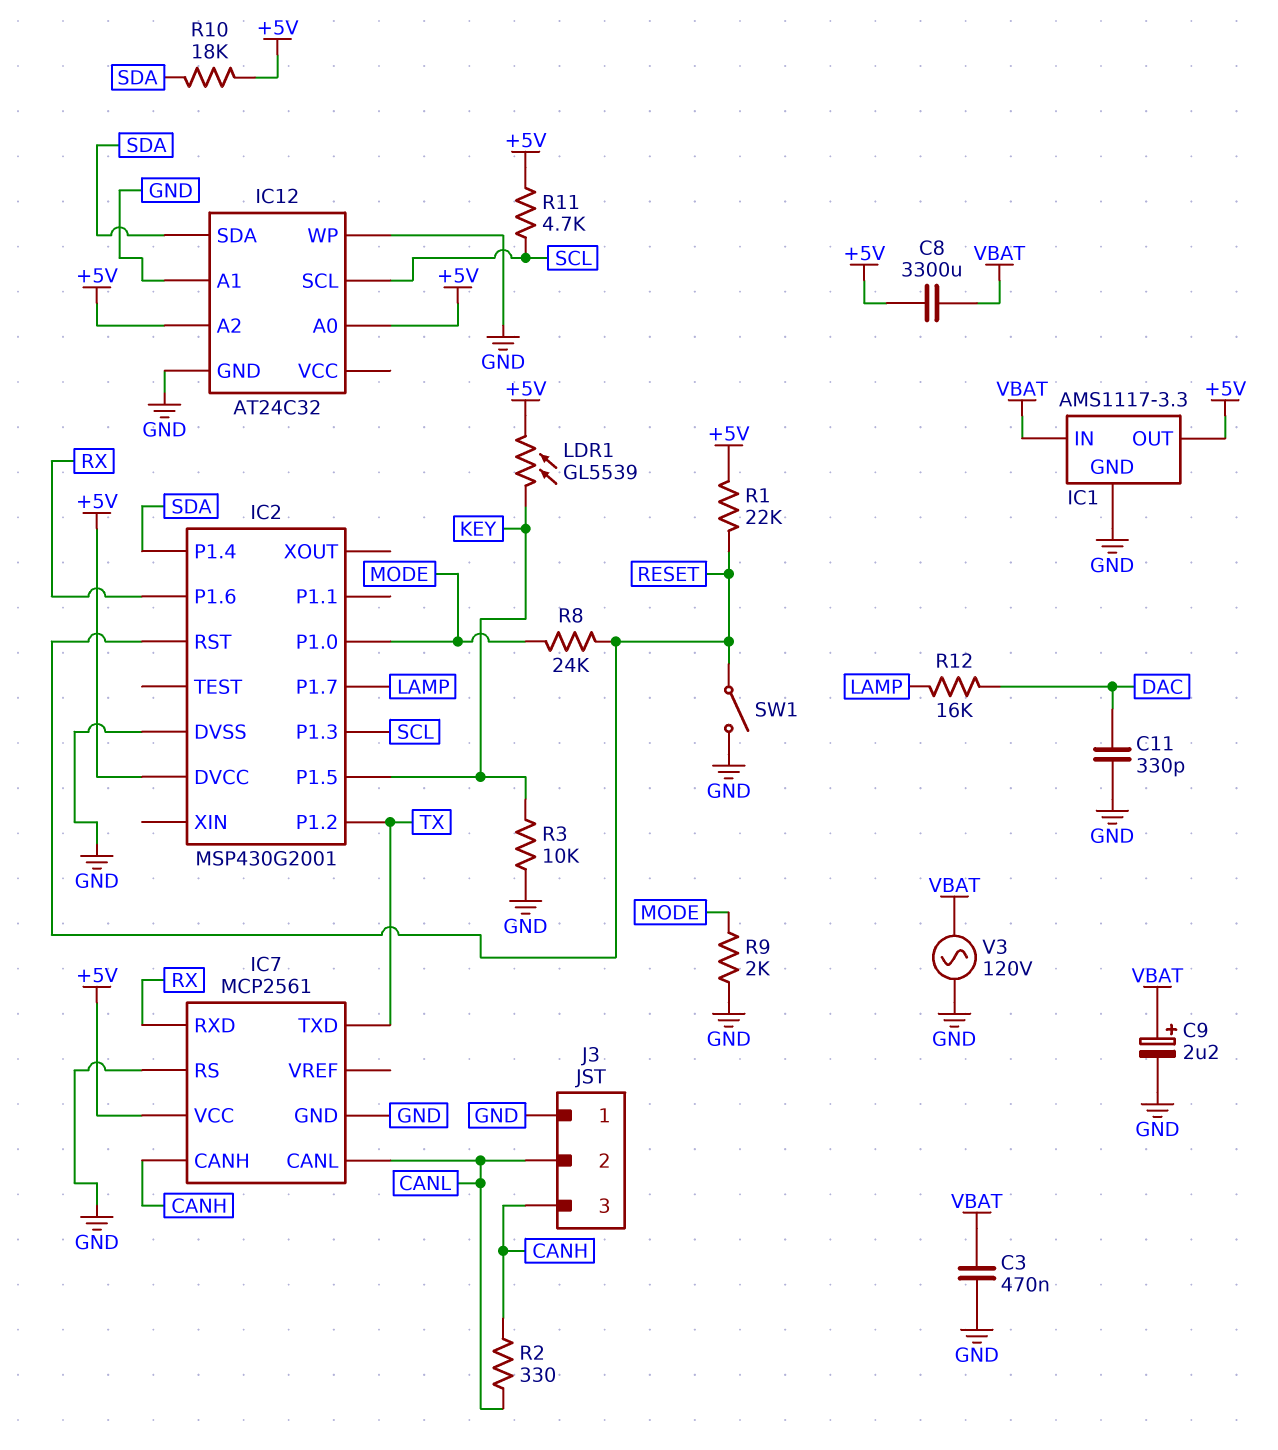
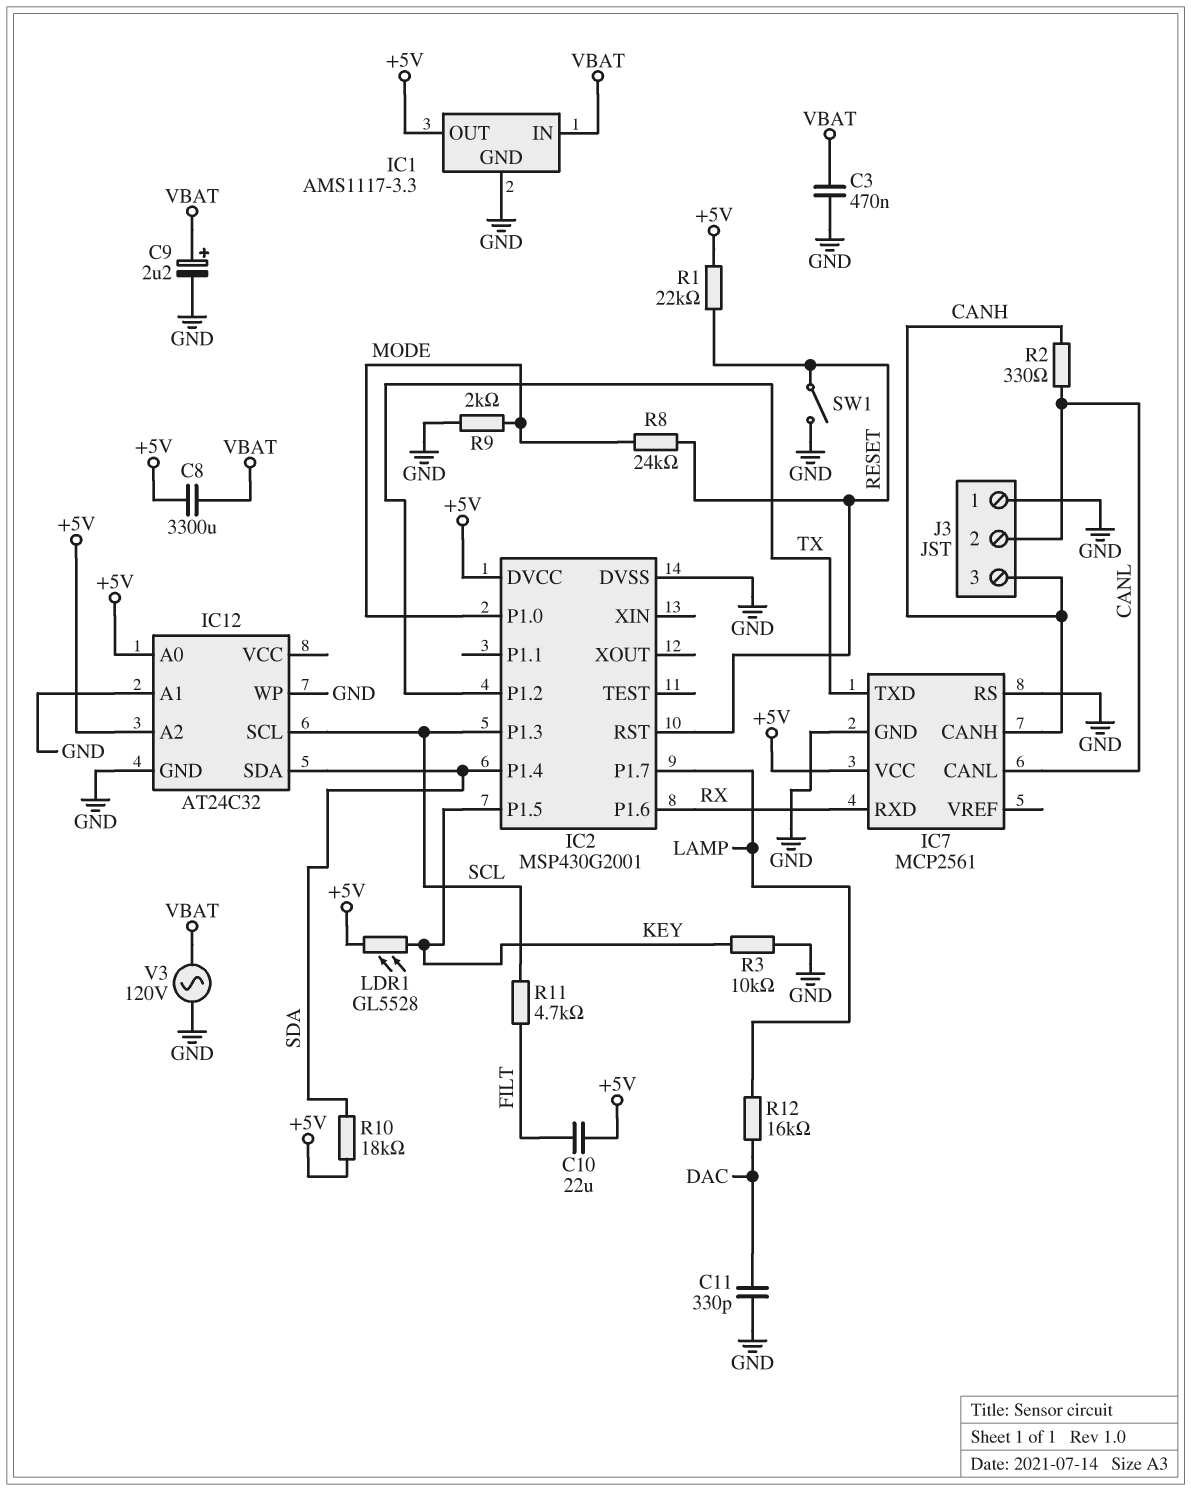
C10: none -> 22uF (+5V, FILT)
LDR1: GL5539 (+5V, KEY) -> GL5528 (+5V, KEY)
R11: 4.7k (+5V, SCL) -> 4.7k (FILT, SCL)

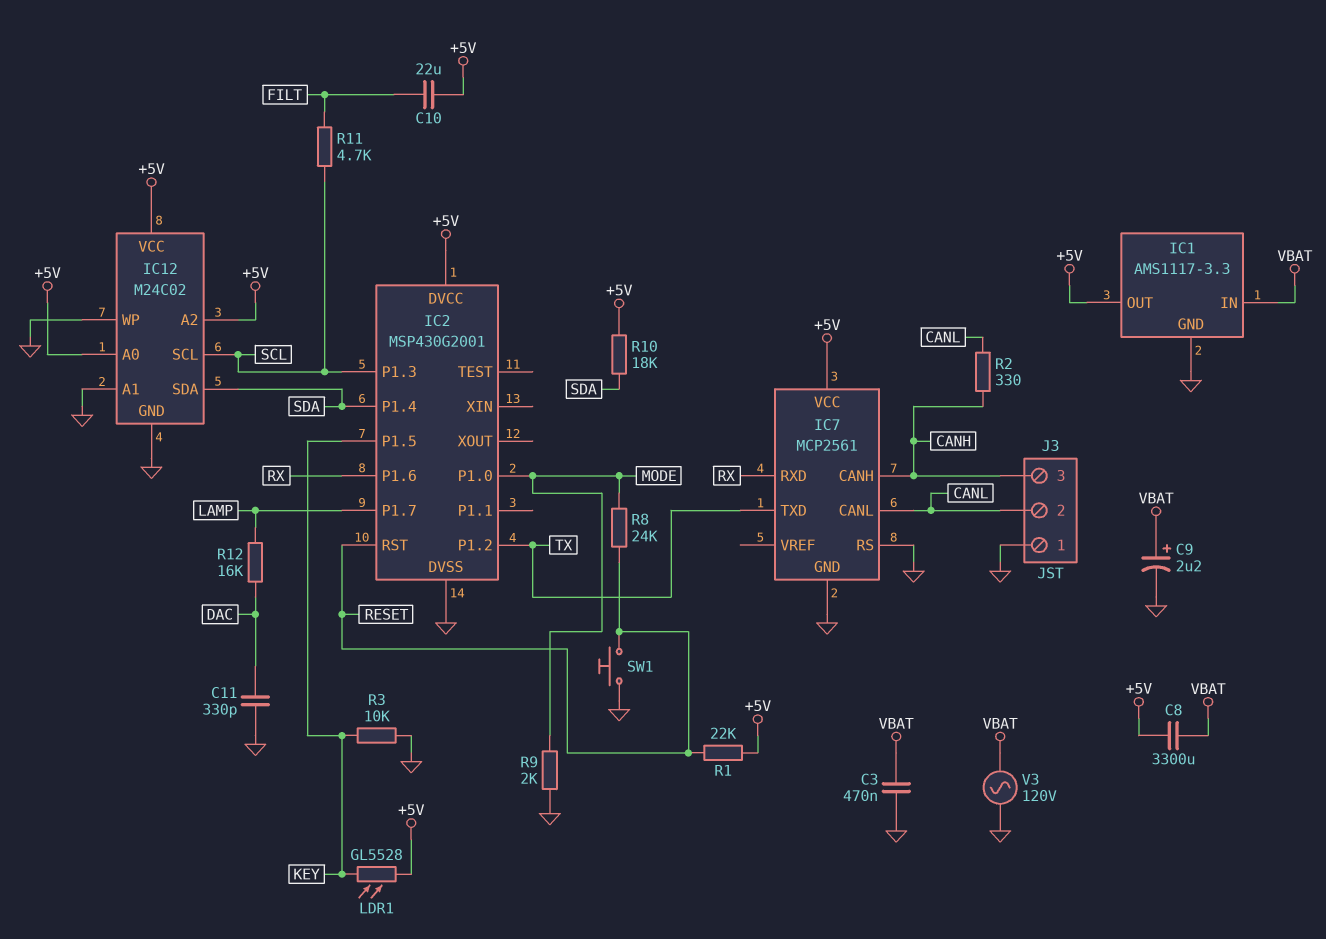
IC12: AT24C32 -> M24C02
IC12 pin VCC: none -> +5V
SW1: switch (GND, RESET) -> button (GND, RESET)

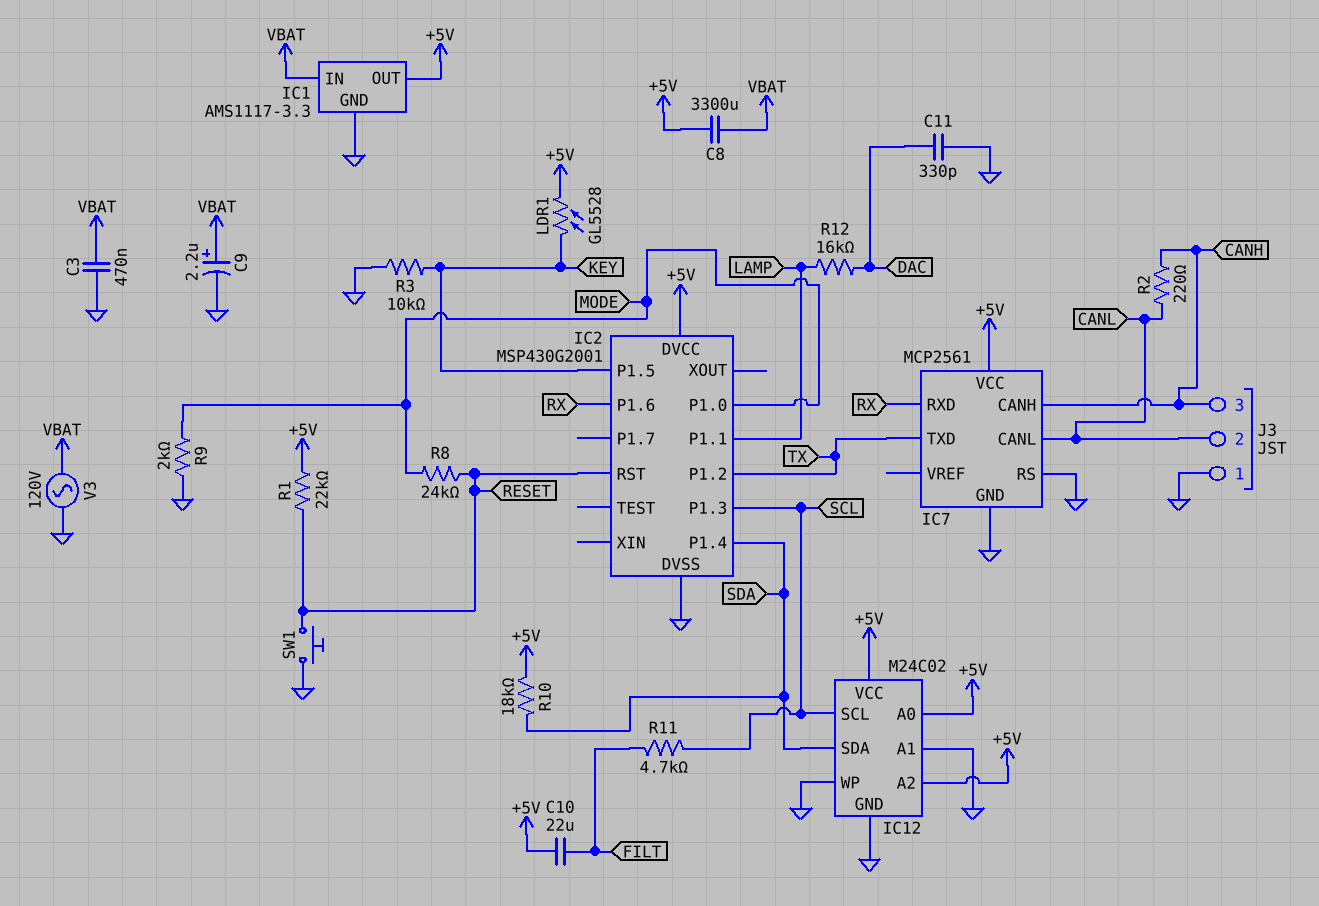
IC2 pin P1.1: none -> LAMP
IC2 pin P1.7: LAMP -> none
R2: 330 (CANH, CANL) -> 220 (CANH, CANL)

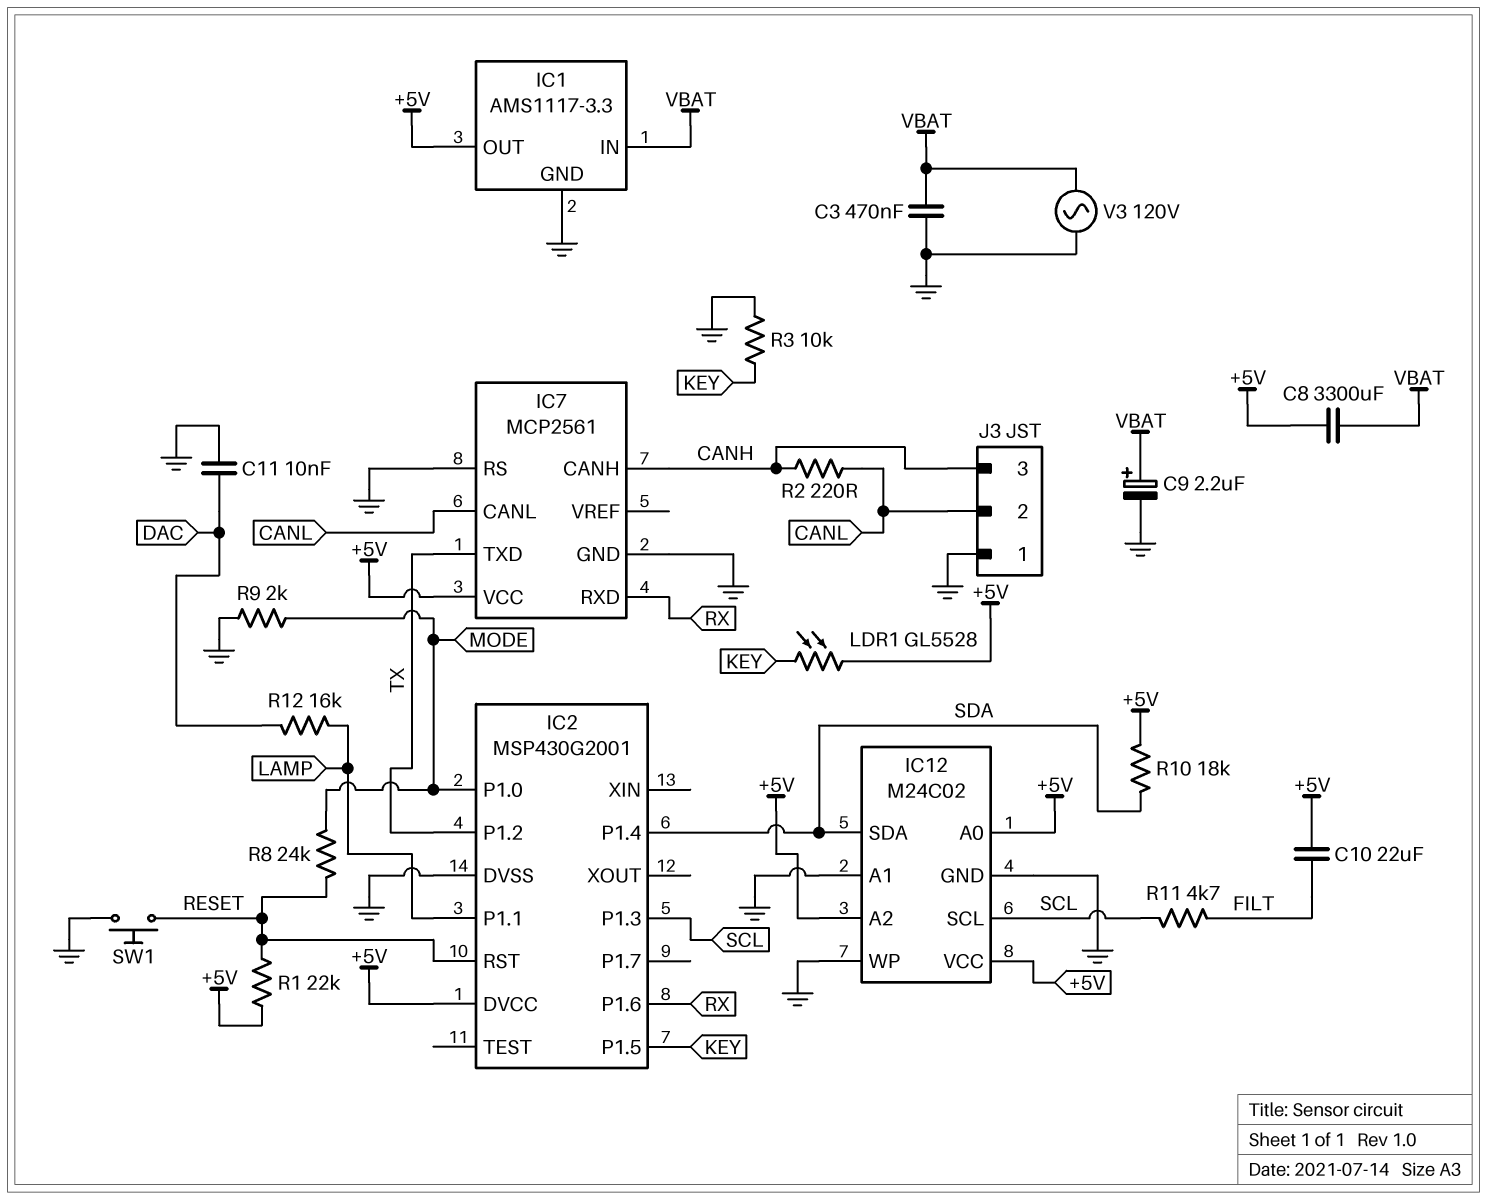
C11: 330pF (DAC, GND) -> 10nF (DAC, GND)

